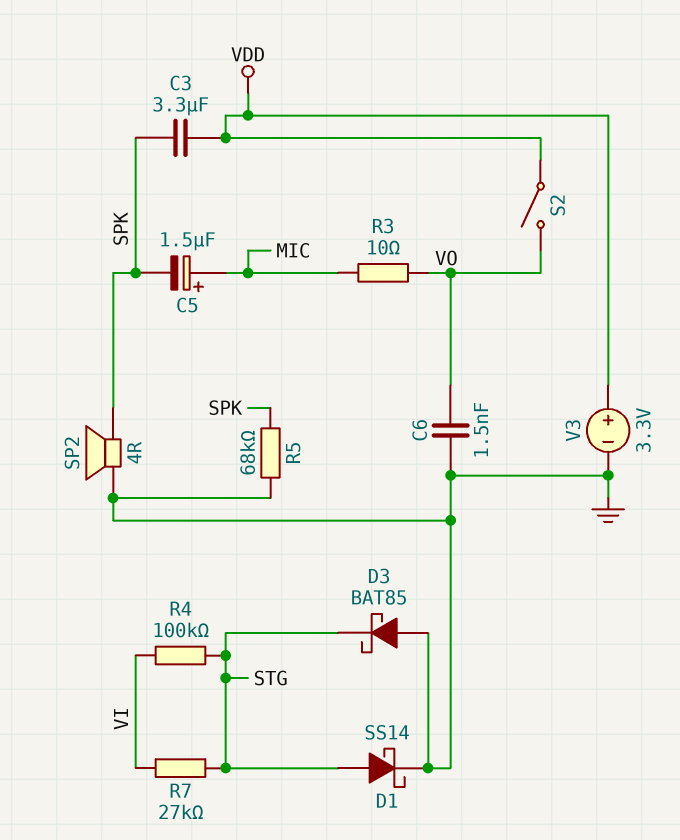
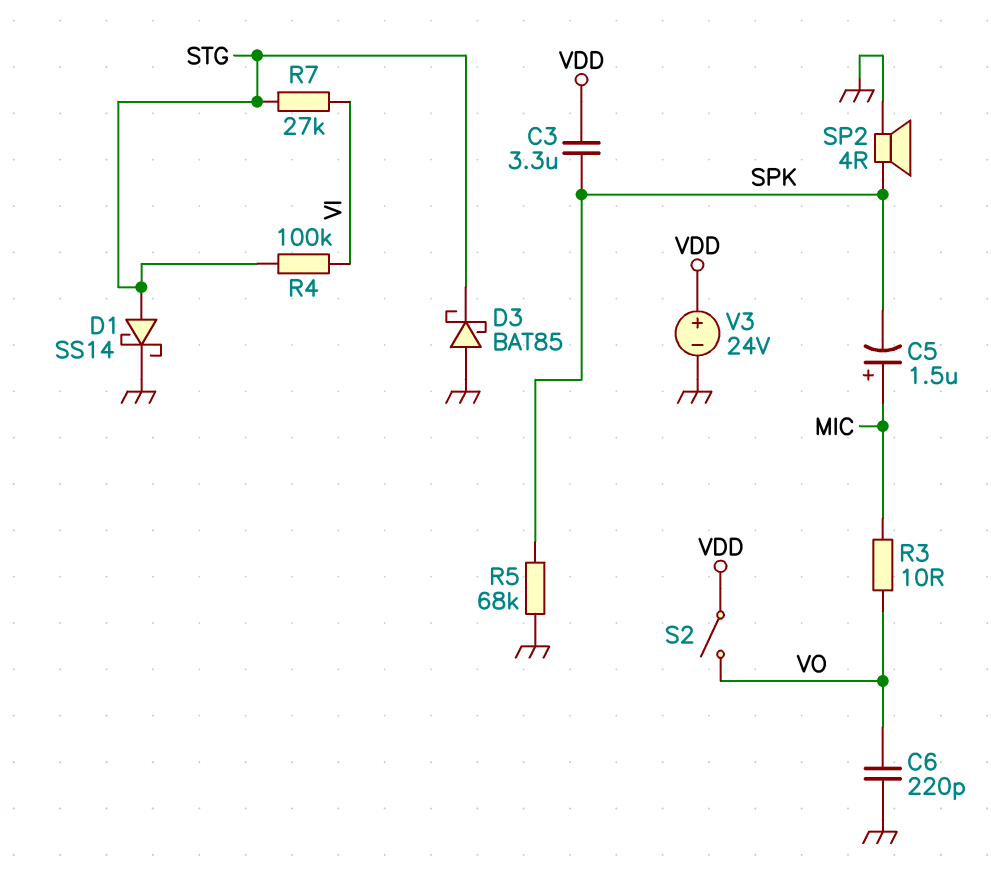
C6: 1.5nF (GND, VO) -> 220pF (GND, VO)
V3: 3.3V (plus VDD, minus GND) -> 24V (plus VDD, minus GND)

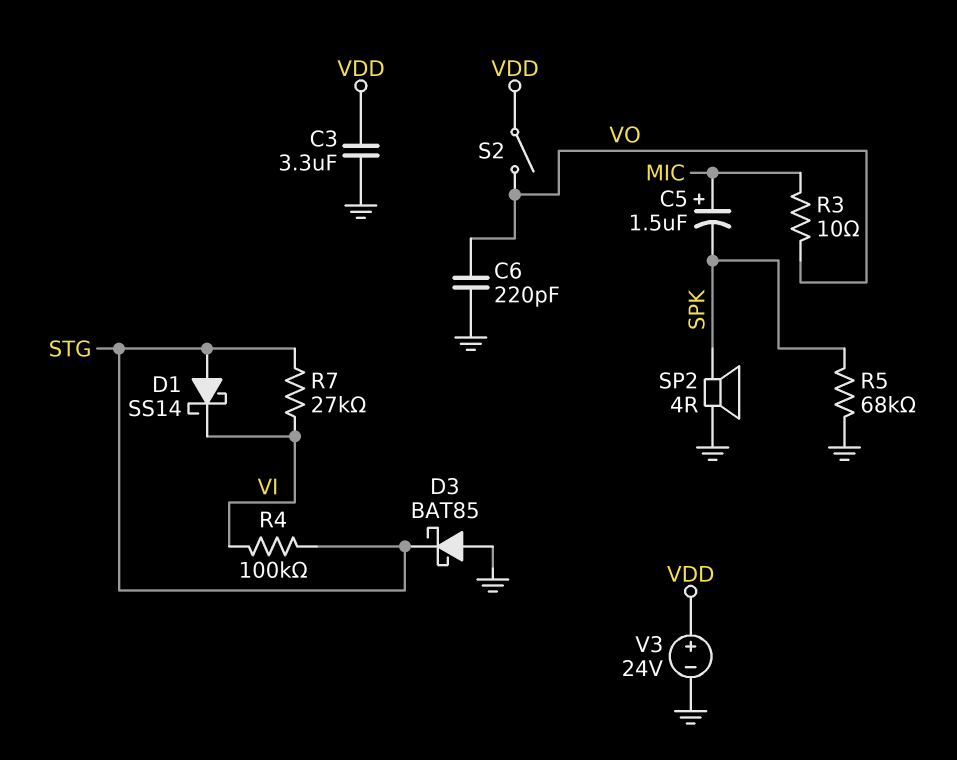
C3: 3.3uF (SPK, VDD) -> 3.3uF (GND, VDD)
D1: schottky SS14 (A STG, K GND) -> schottky SS14 (A STG, K VI)

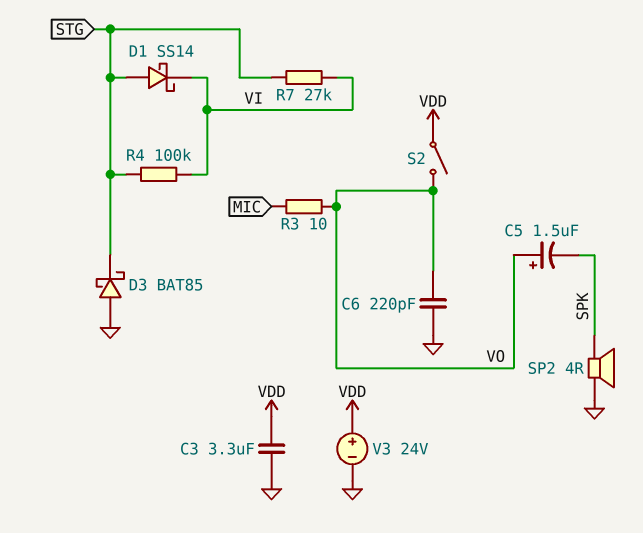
C5: 1.5uF (plus MIC, minus SPK) -> 1.5uF (plus VO, minus SPK)
R5: 68k (GND, SPK) -> none

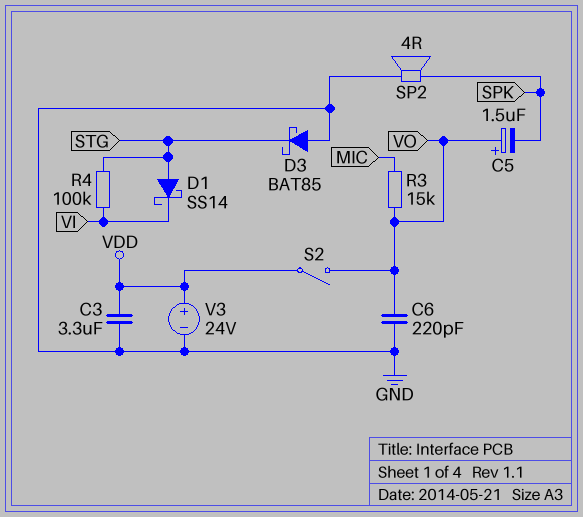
R3: 10 (MIC, VO) -> 15k (MIC, VO)
R7: 27k (STG, VI) -> none

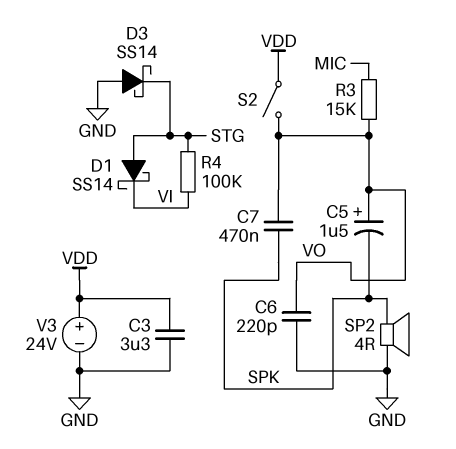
C7: none -> 470nF (SPK, VO)
D3: schottky BAT85 (A GND, K STG) -> schottky SS14 (A GND, K STG)

